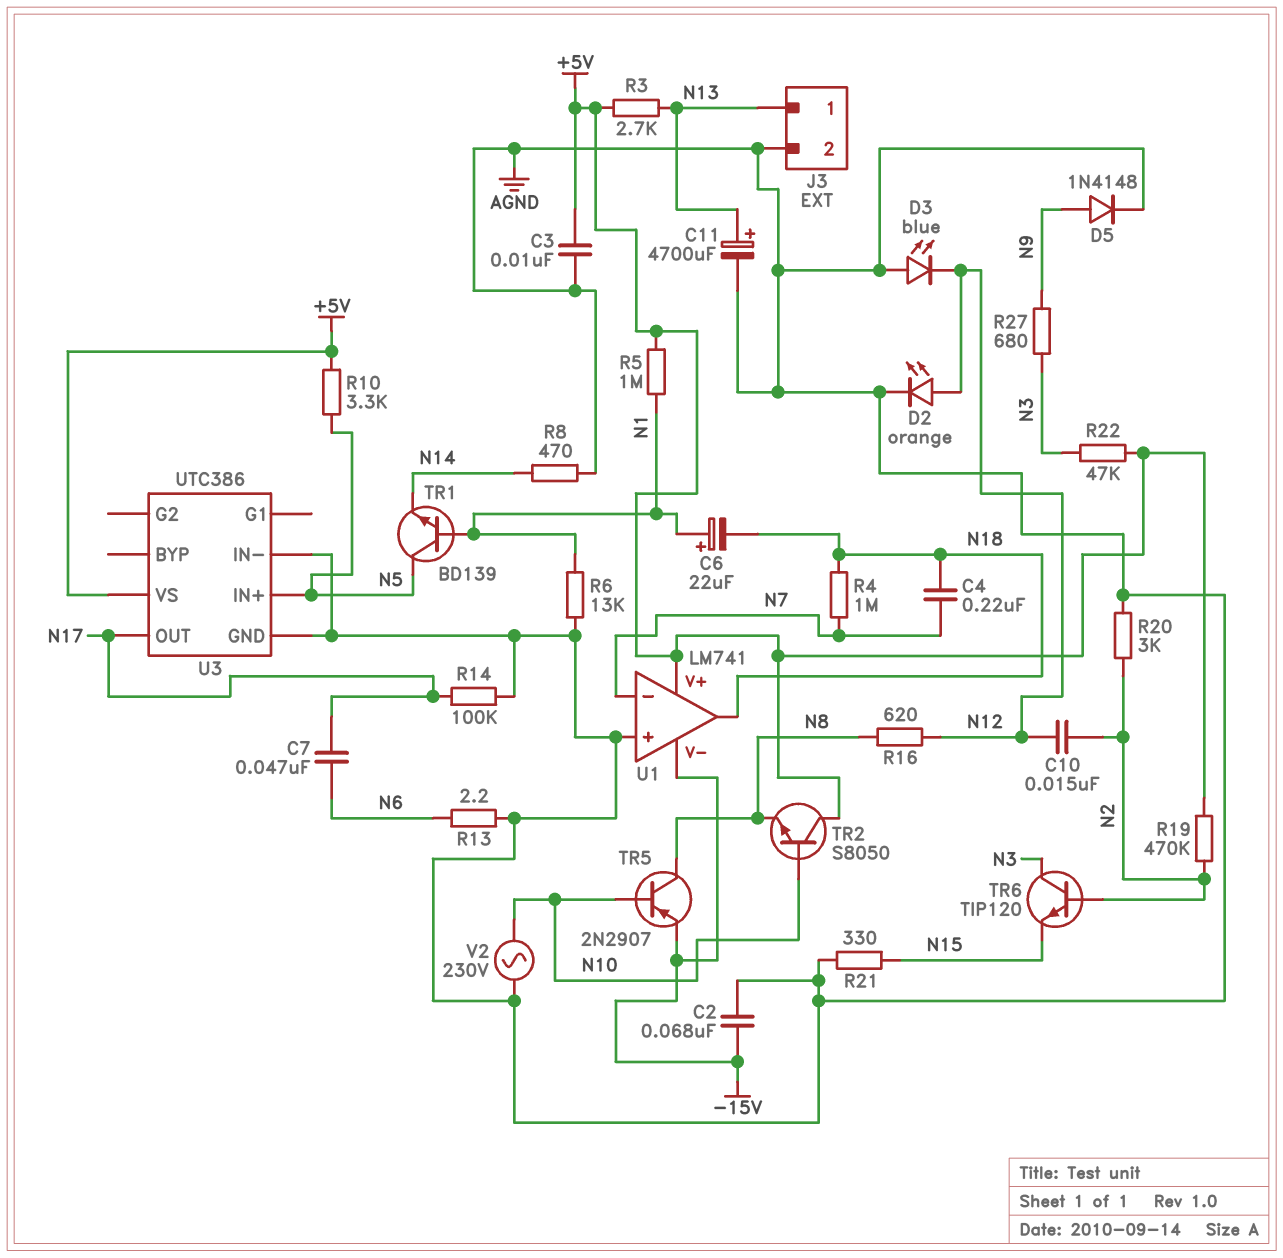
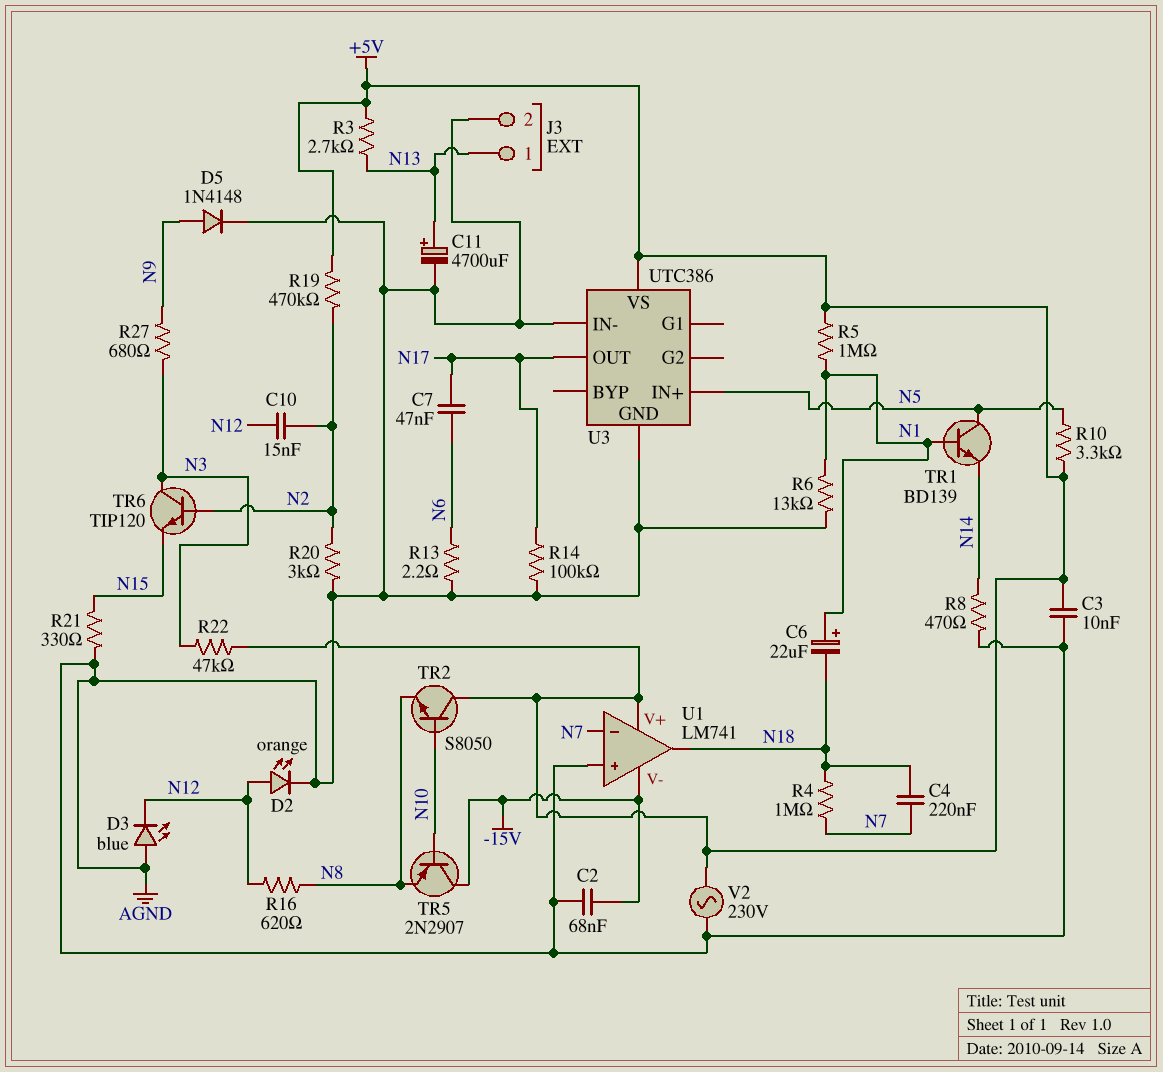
TR5: PNP 2N2907 (B N10, C N8, E -15V) -> PNP 2N2907 (B N10, C -15V, E N8)
V2: AC 230V (AGND, N10) -> AC 230V (+5V, AGND)

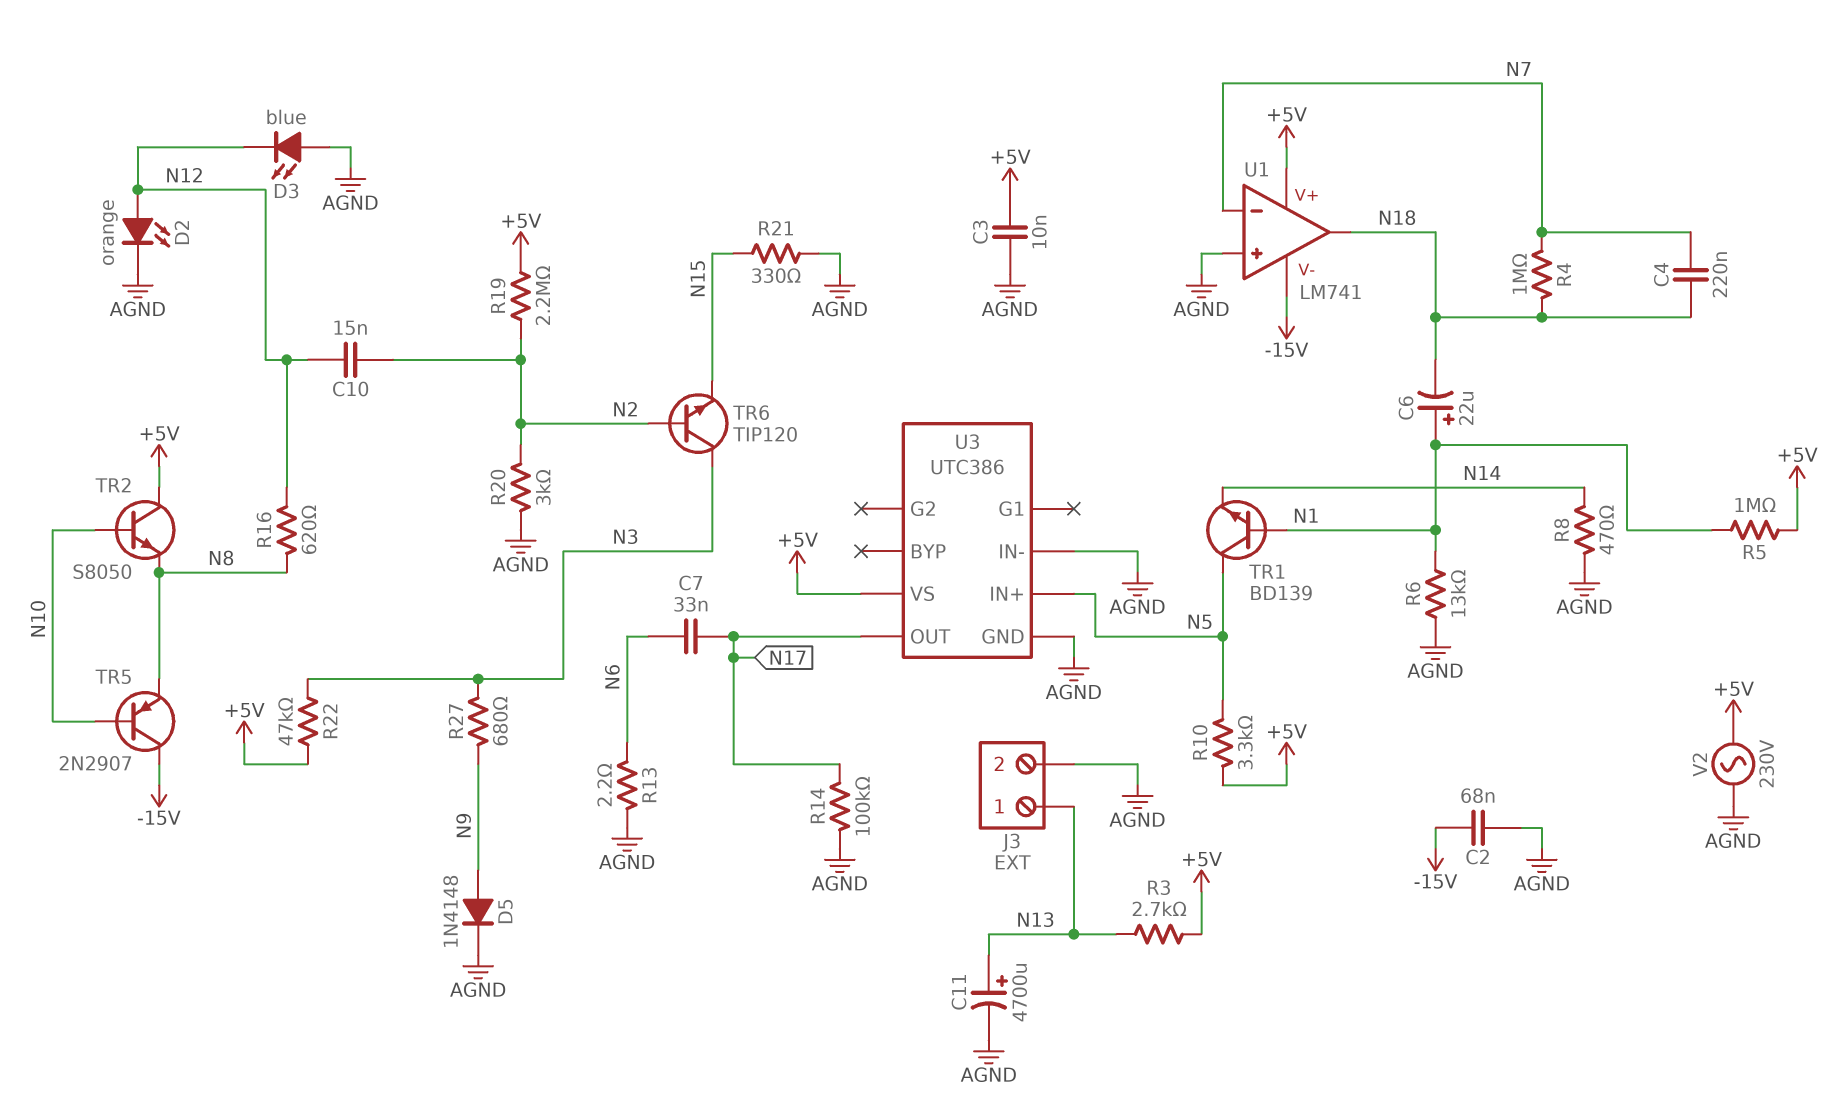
C7: 47nF (N6, N17) -> 33nF (N6, N17)
R19: 470k (+5V, N2) -> 2.2M (+5V, N2)

